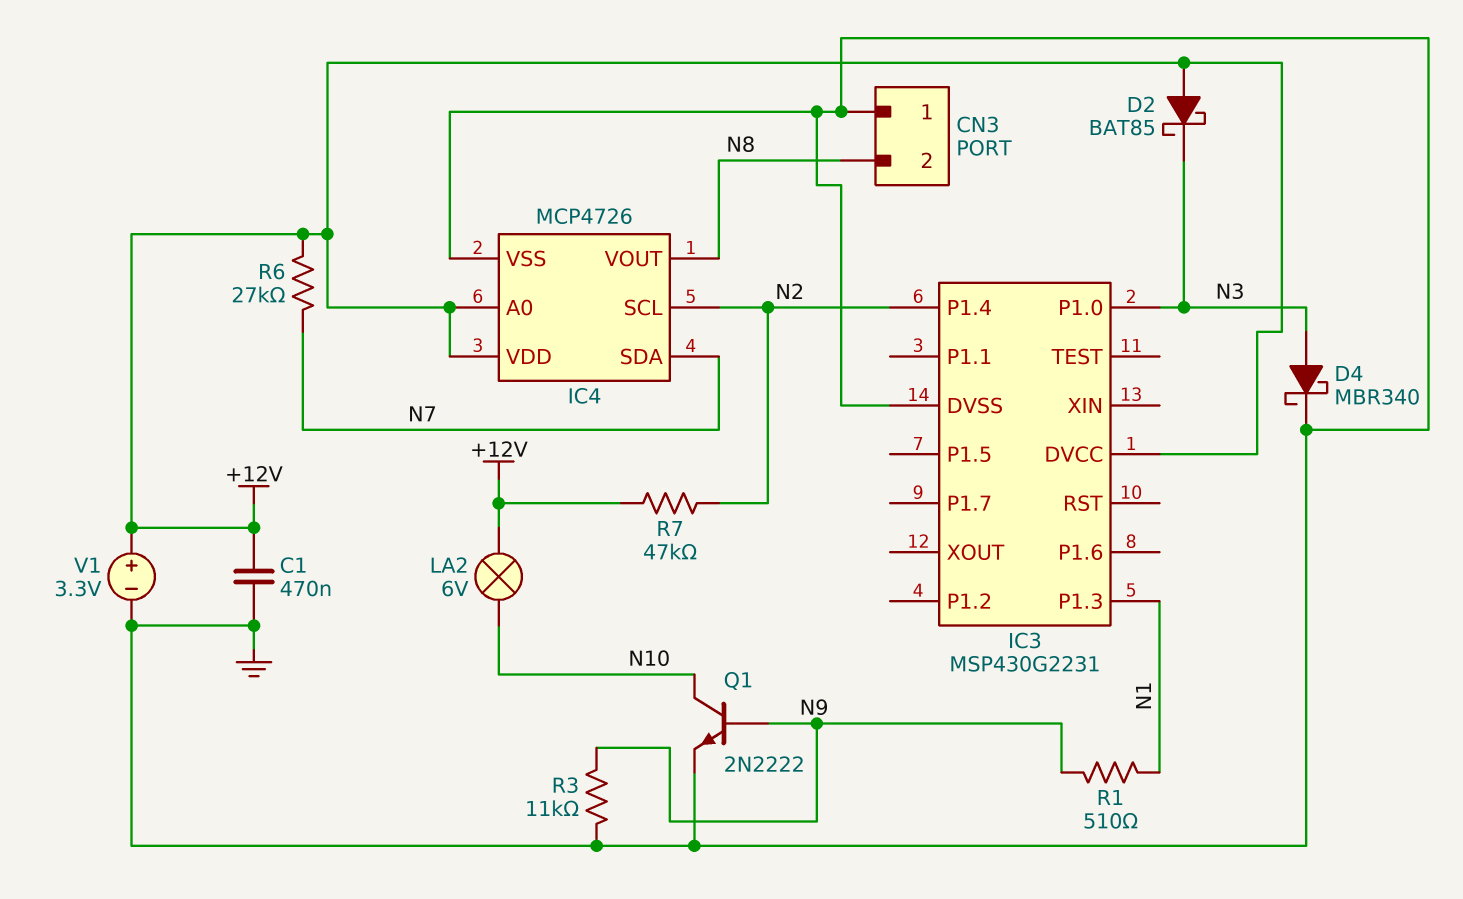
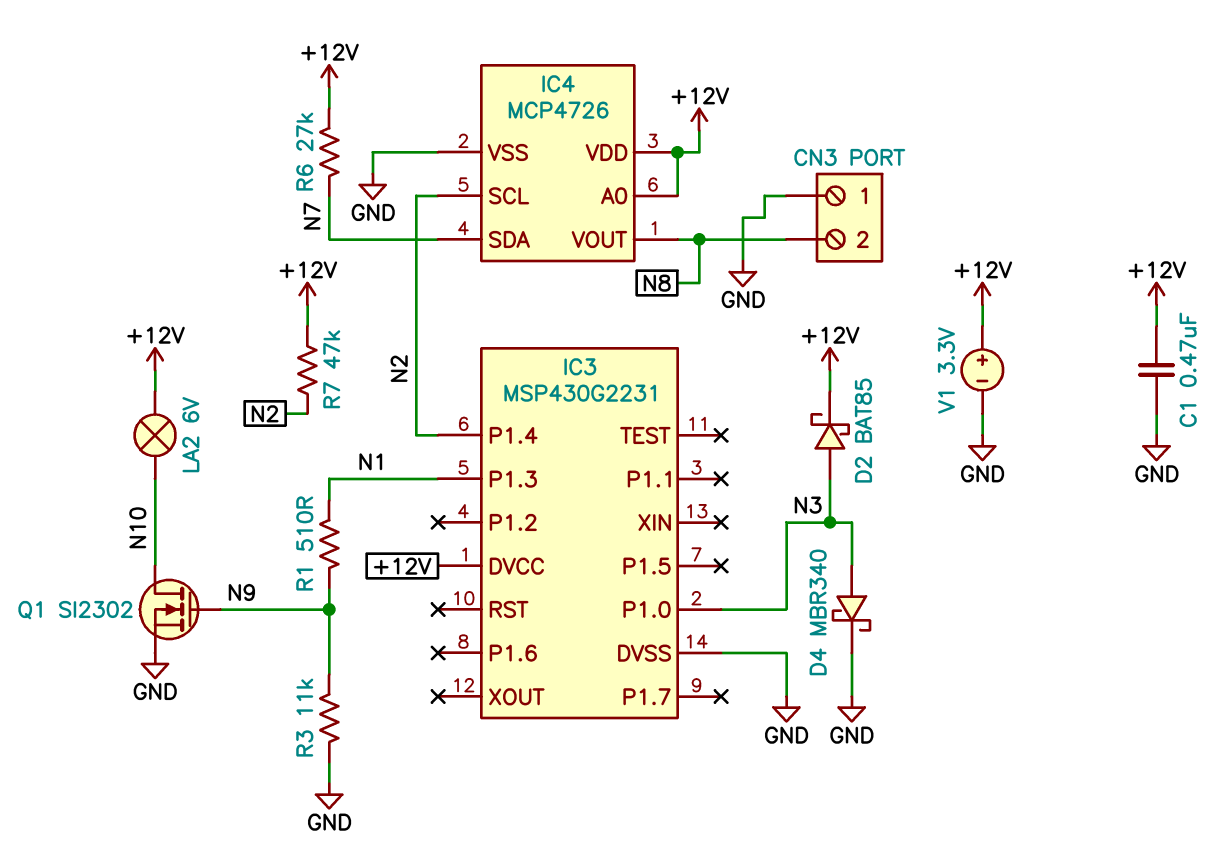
D2: schottky BAT85 (A +12V, K N3) -> schottky BAT85 (A N3, K +12V)
Q1: NPN 2N2222 (B N9, C N10, E GND) -> NMOS SI2302 (G N9, D N10, S GND)

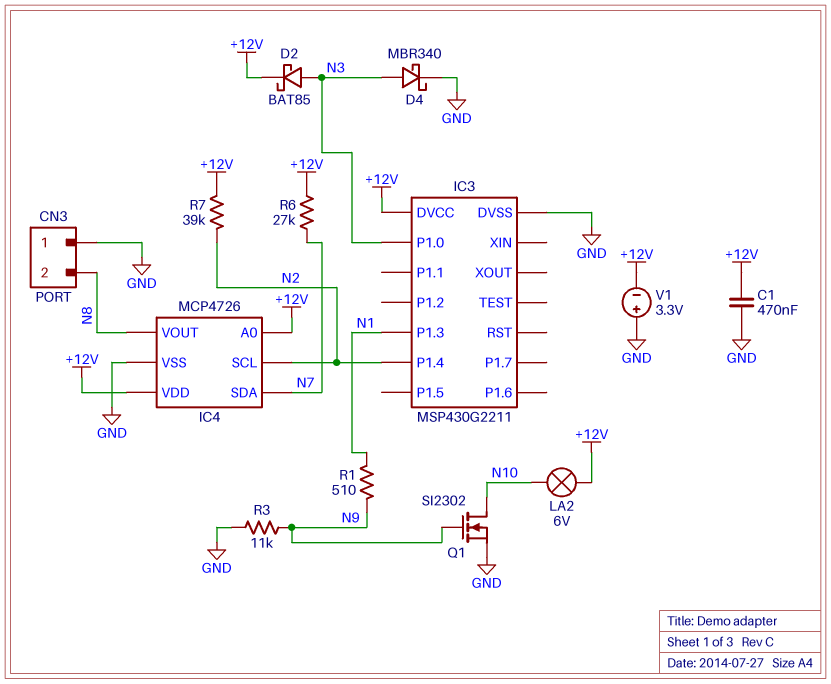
IC3: MSP430G2231 -> MSP430G2211
R7: 47k (+12V, N2) -> 39k (+12V, N2)
V1: 3.3V (plus +12V, minus GND) -> 3.3V (plus GND, minus +12V)

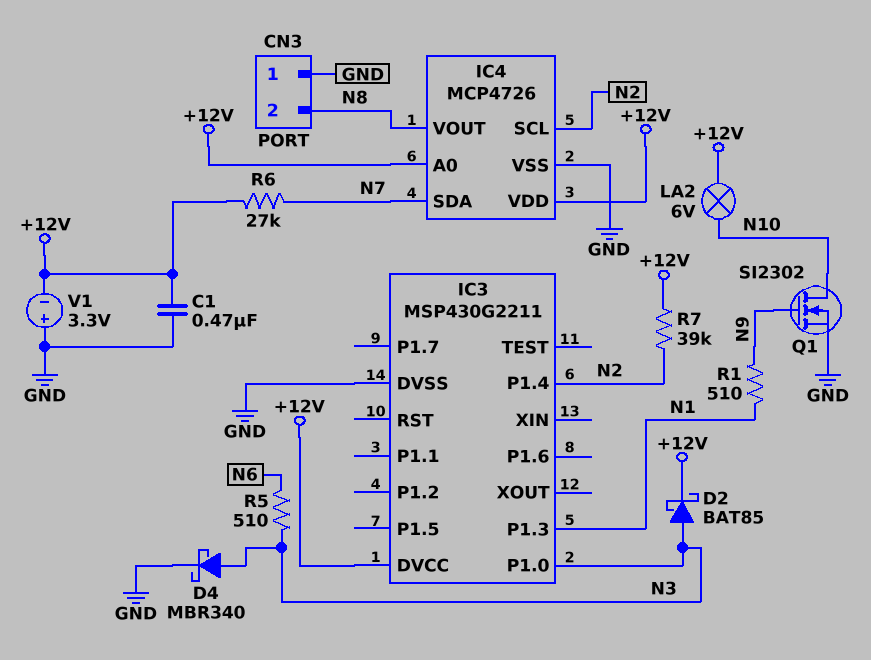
R3: 11k (GND, N9) -> none
R5: none -> 510 (N3, N6)

